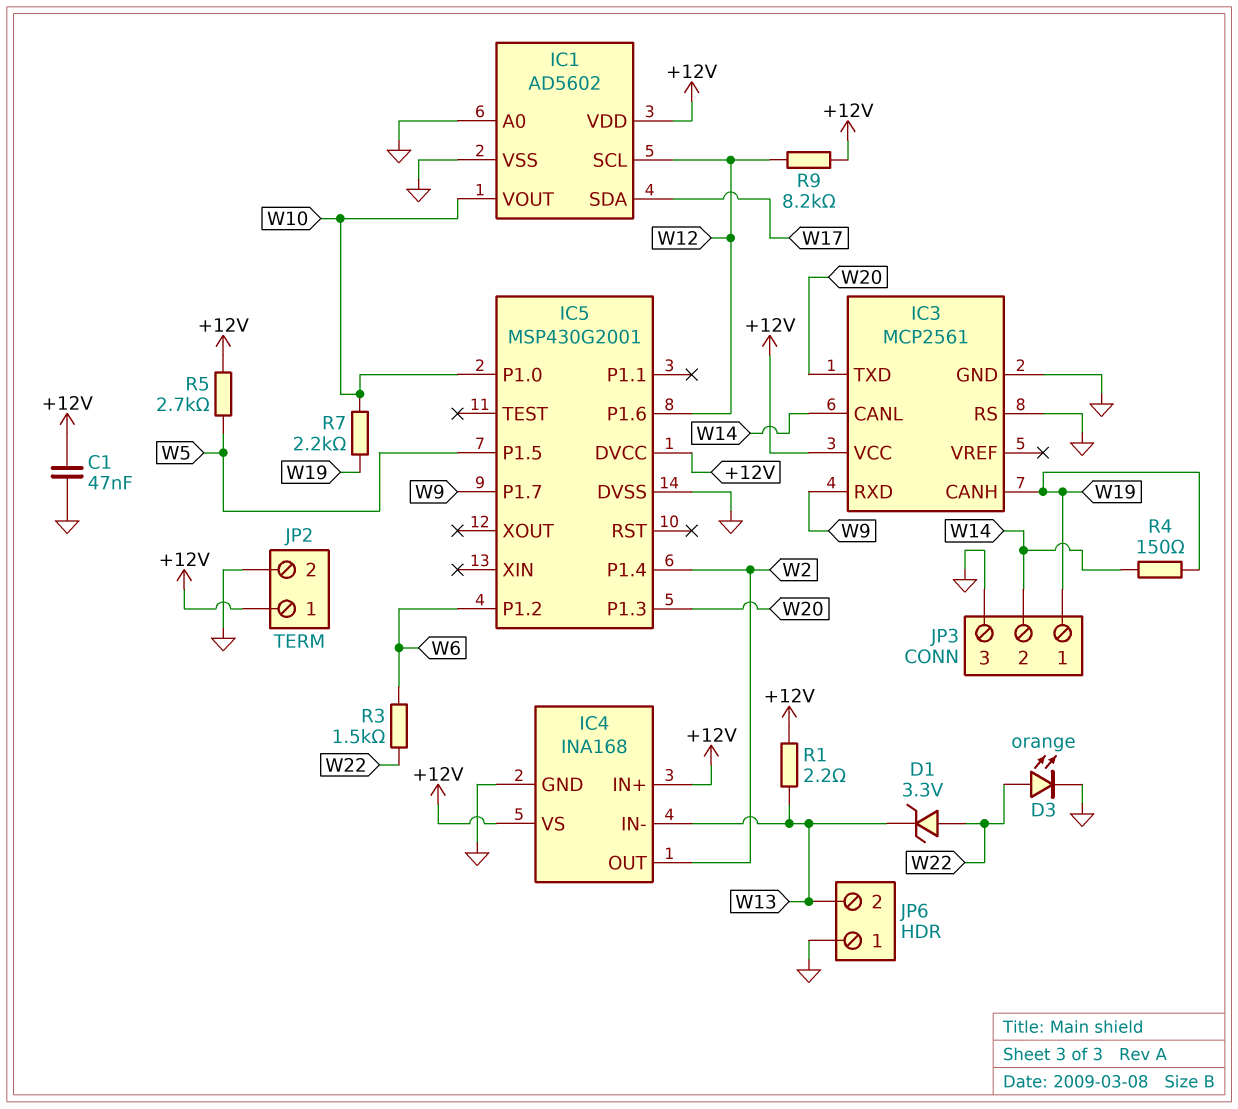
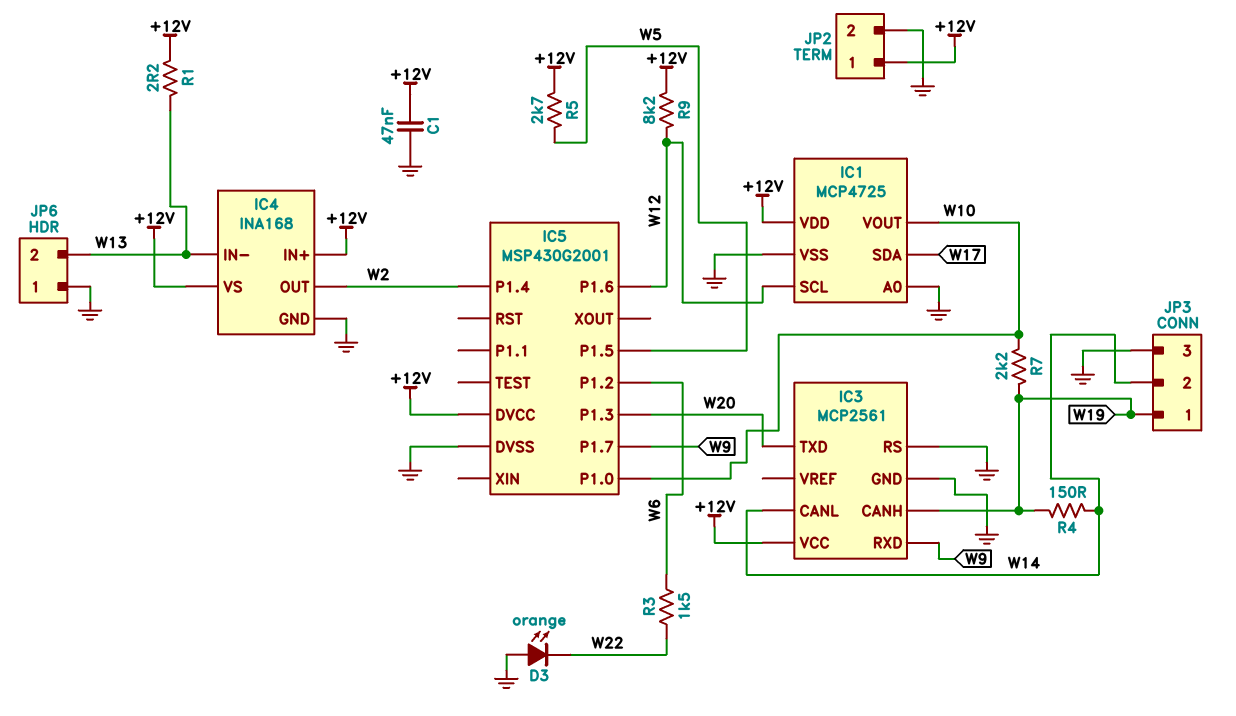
D1: zener 3.3V (A W22, K W13) -> none
D3: LED orange (A W22, K GND) -> LED orange (A GND, K W22)
IC1: AD5602 -> MCP4725

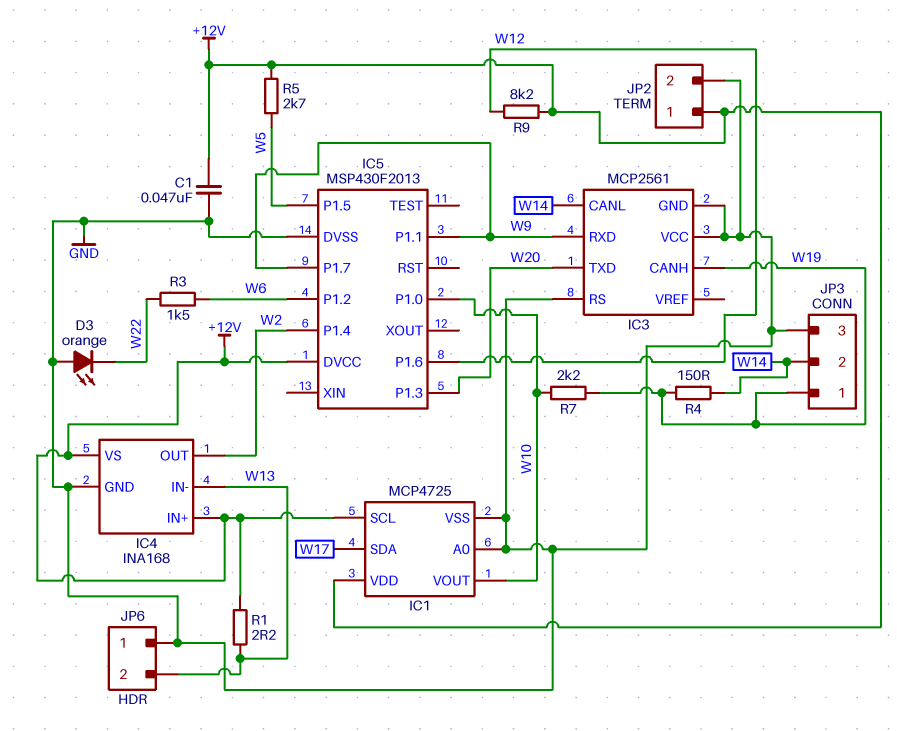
IC1 pin SCL: W12 -> +12V
IC3 pin VCC: +12V -> GND
IC5: MSP430G2001 -> MSP430F2013
IC5 pin P1.1: none -> W9

